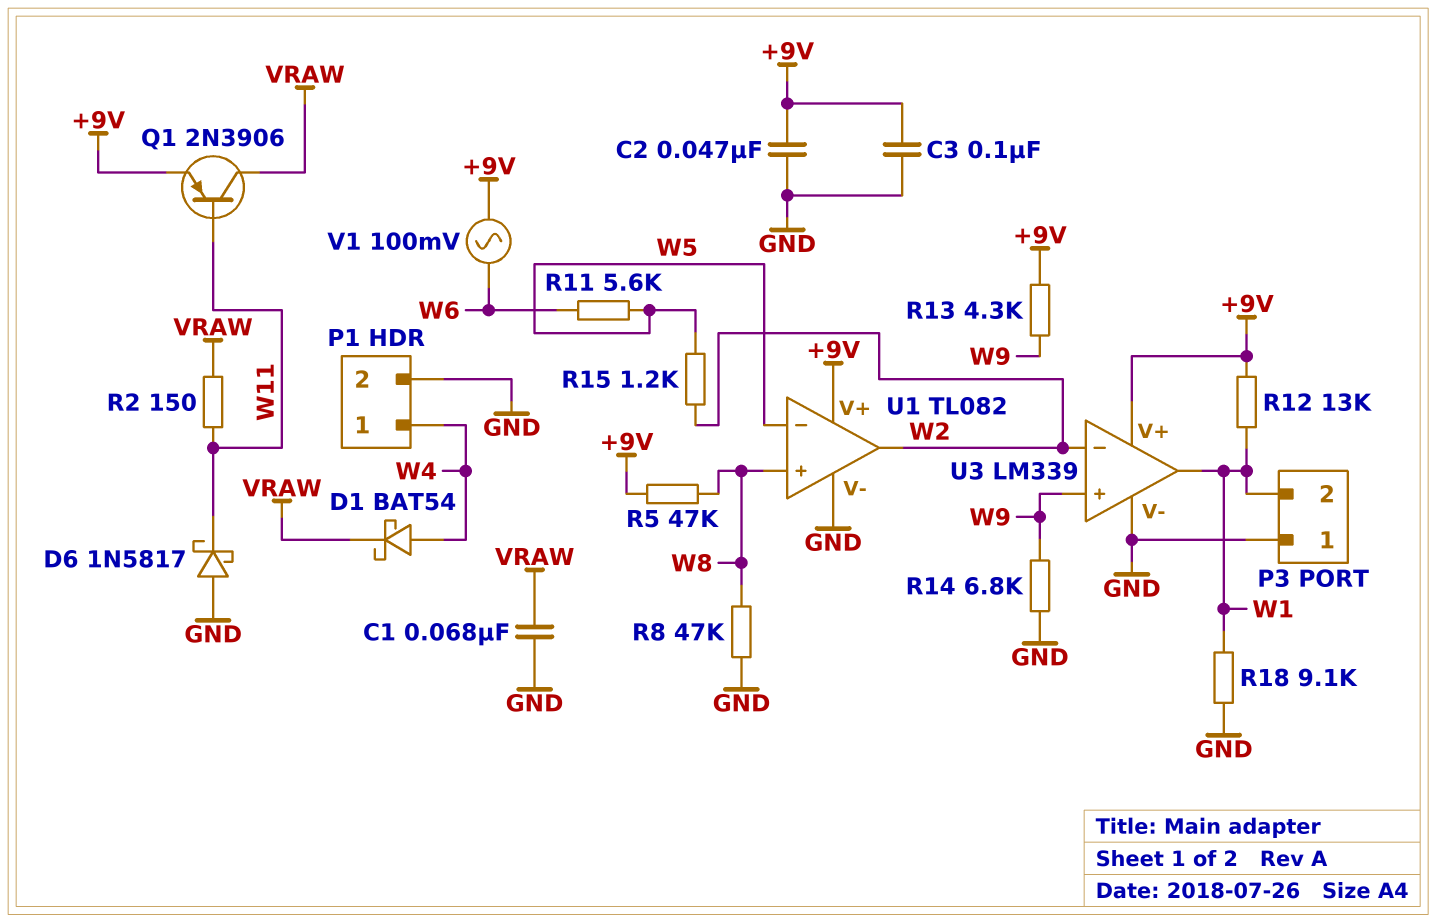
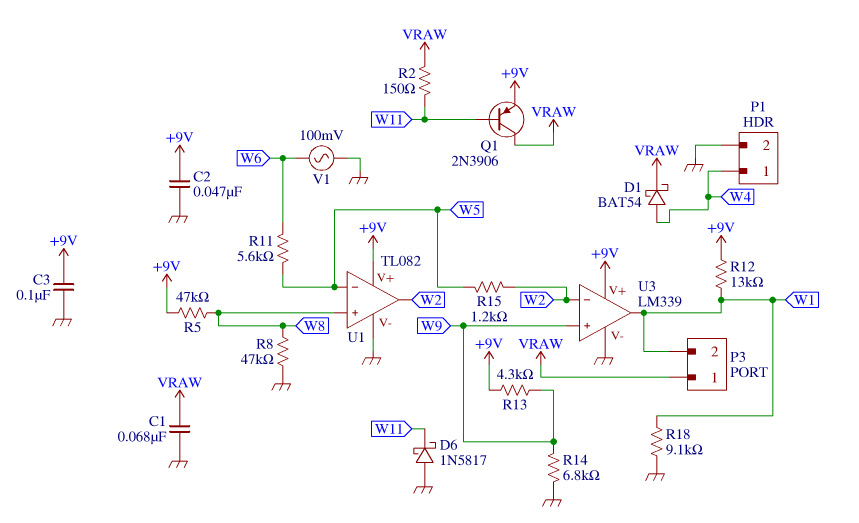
P3 pin 1: GND -> VRAW
V1: AC 100mV (+9V, W6) -> AC 100mV (GND, W6)

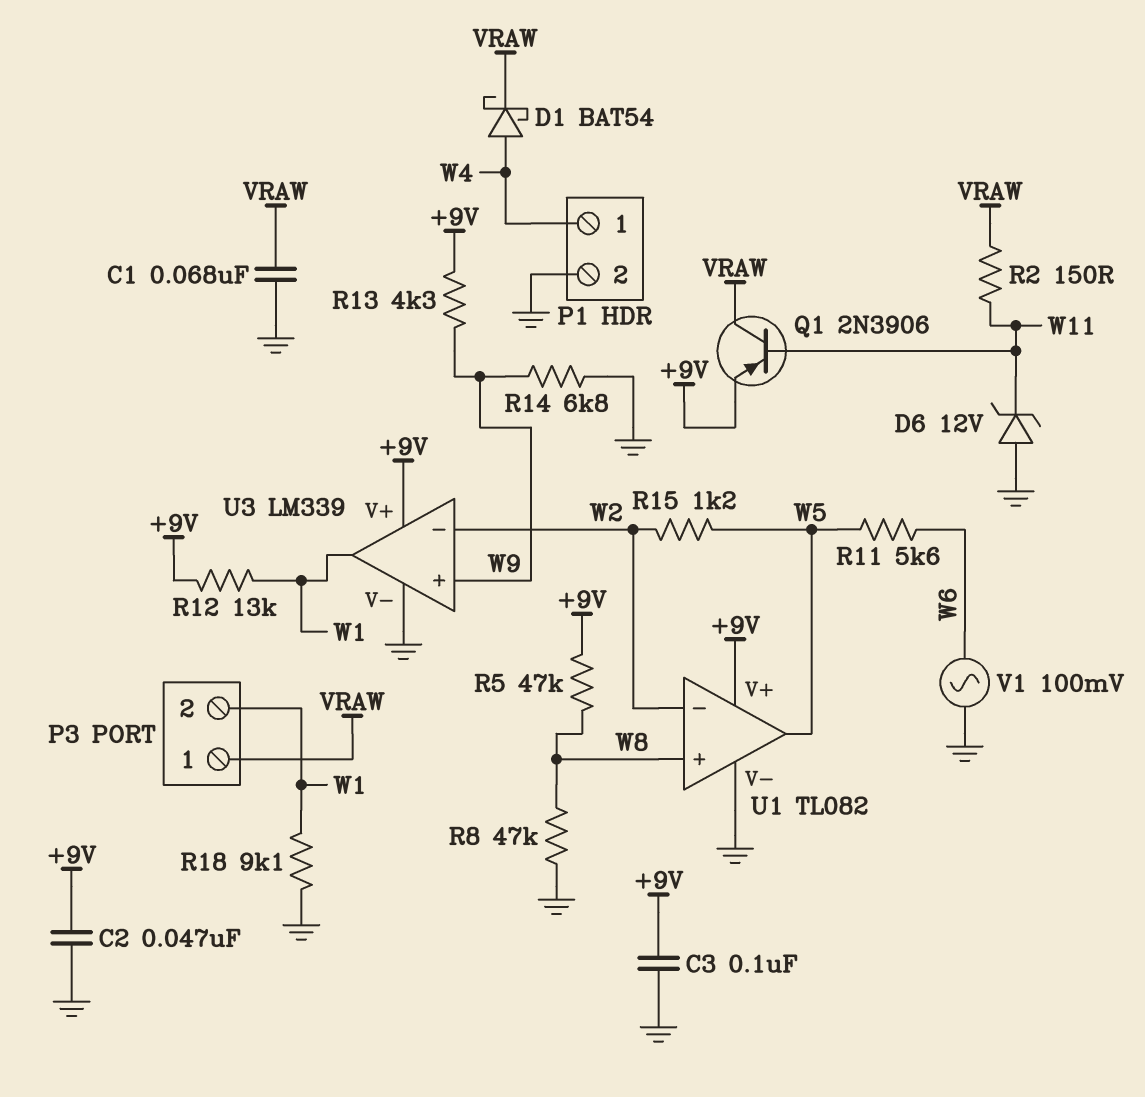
D6: schottky 1N5817 (A GND, K W11) -> zener 12V (A GND, K W11)
U1 pin in-: W5 -> W2
U1 pin out: W2 -> W5

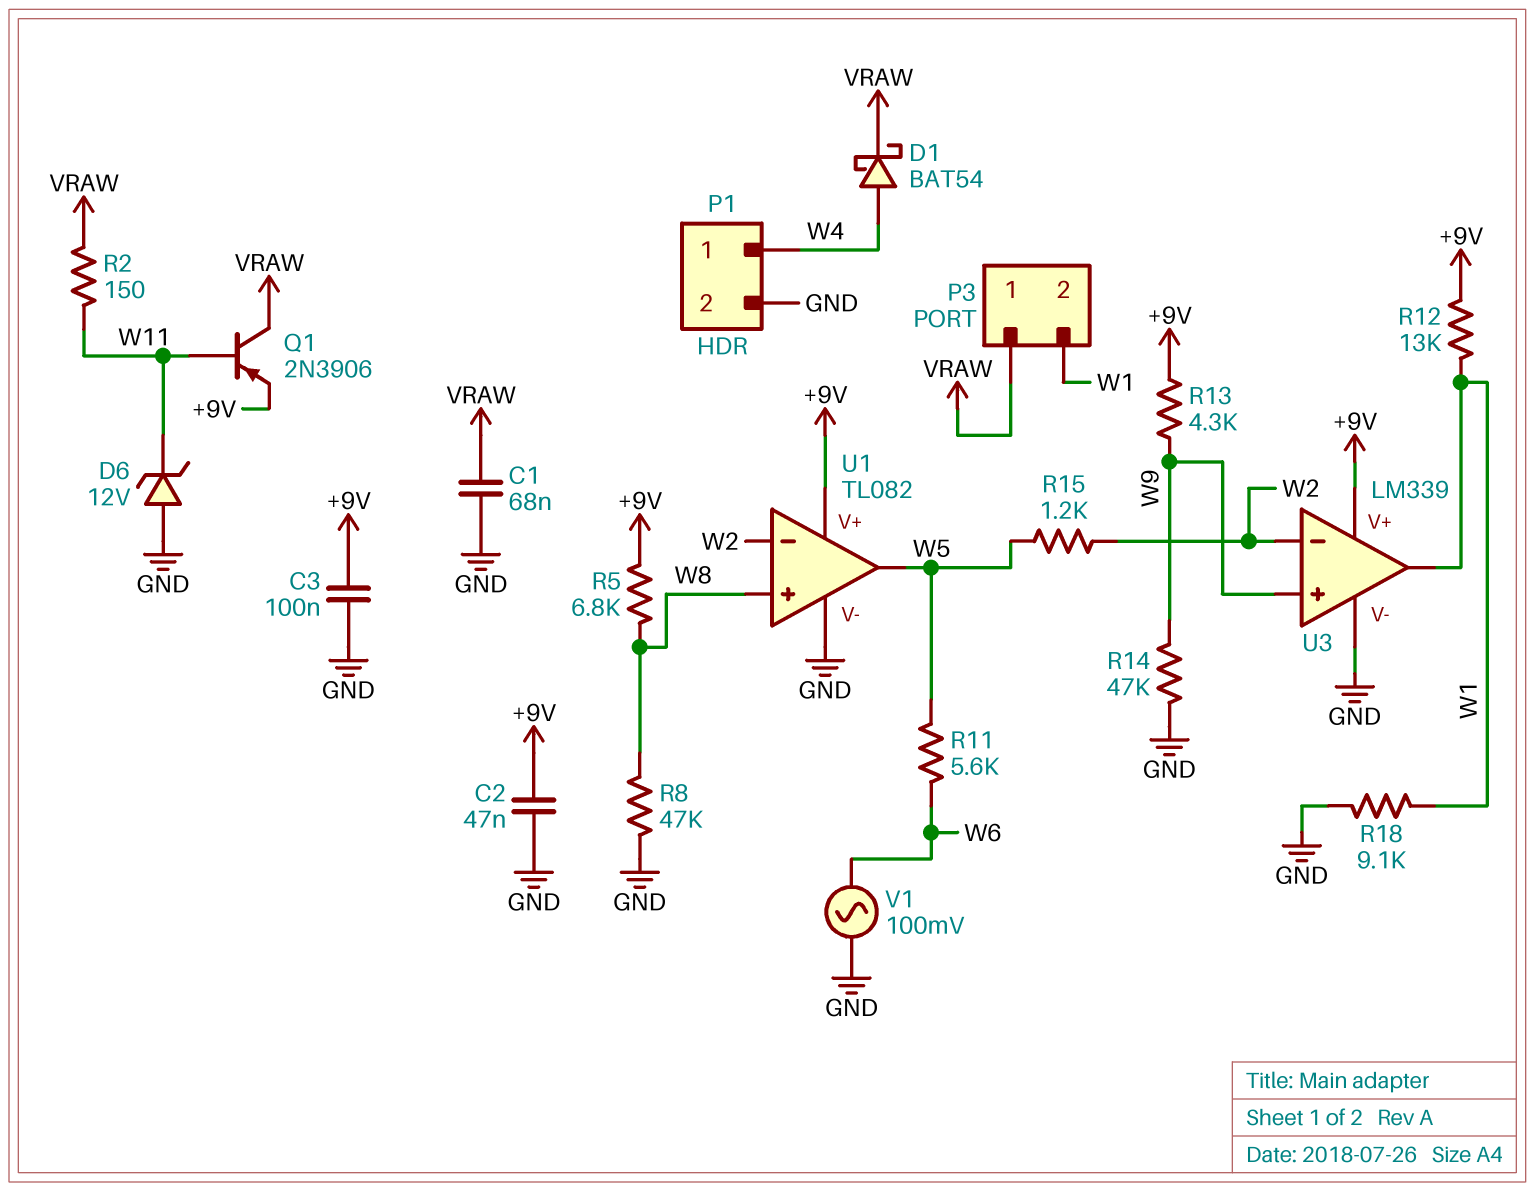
R5: 47k (+9V, W8) -> 6.8k (+9V, W8)
R14: 6.8k (GND, W9) -> 47k (GND, W9)

